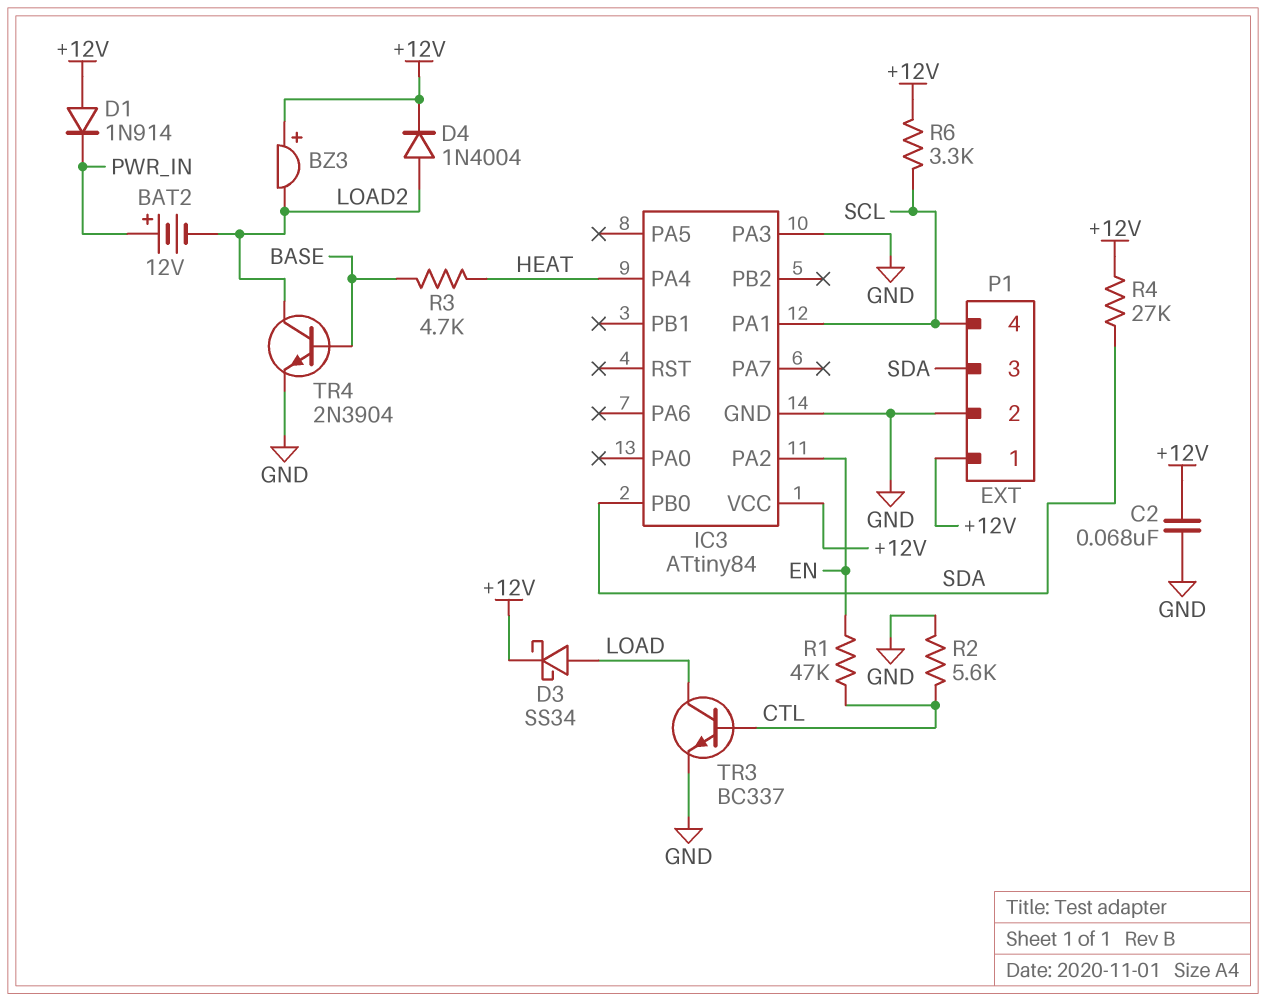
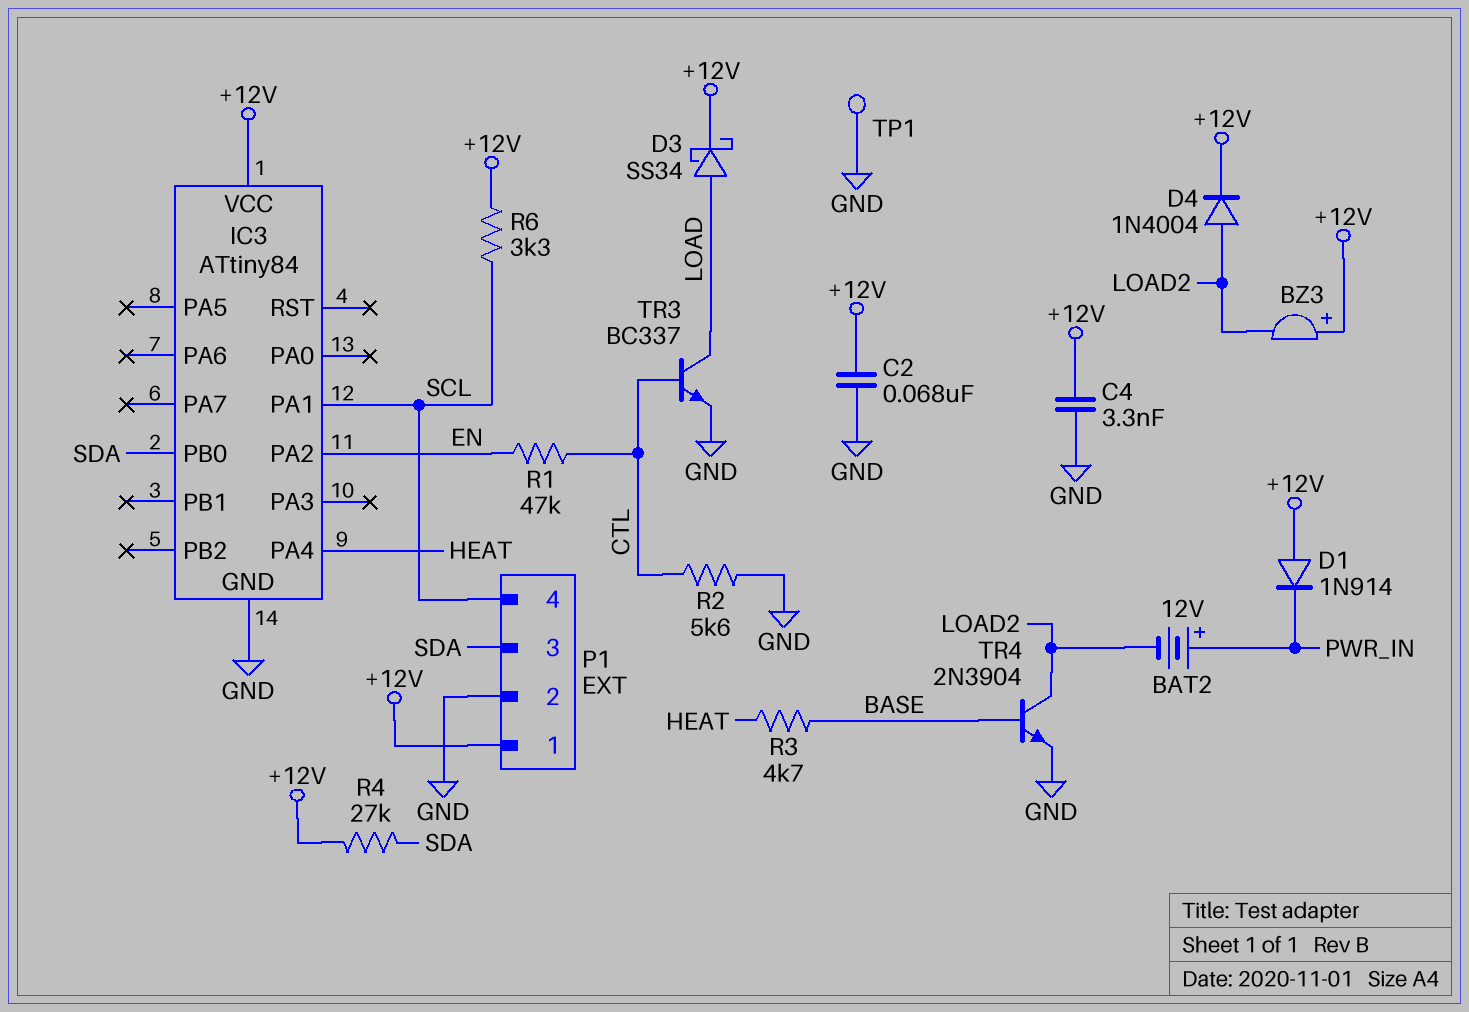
C4: none -> 3.3nF (+12V, GND)
IC3 pin PA3: GND -> none
TP1: none -> test point (GND)

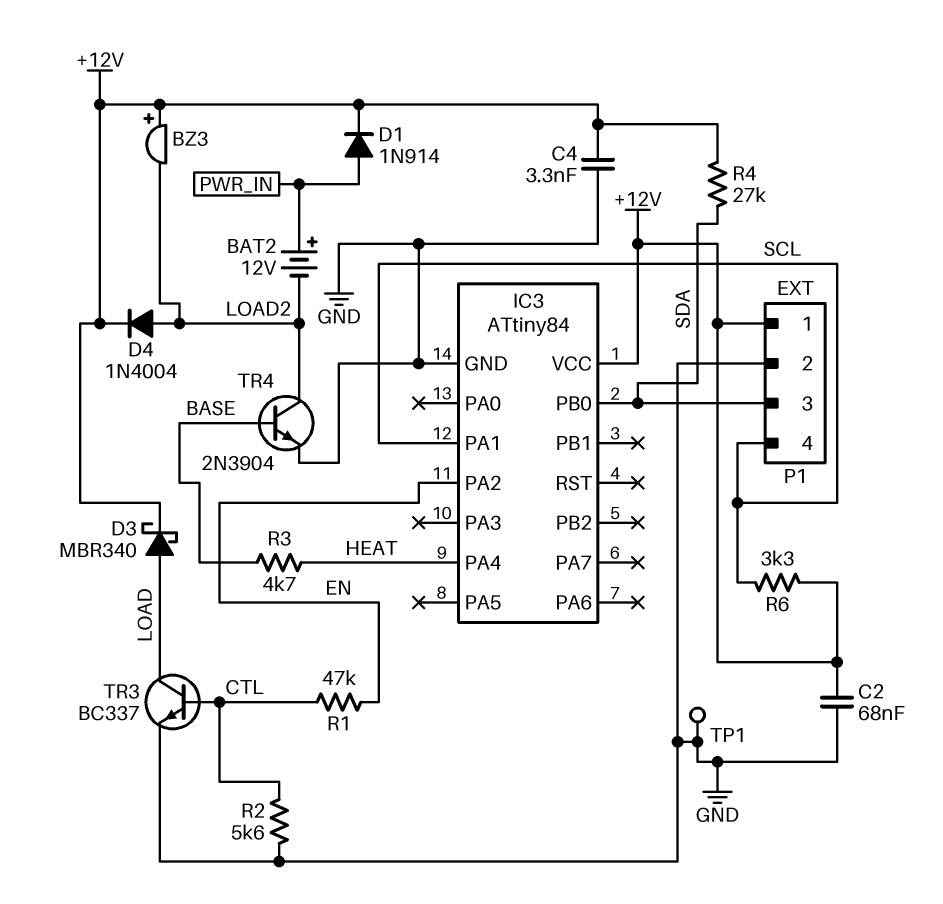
D1: diode 1N914 (A +12V, K PWR_IN) -> diode 1N914 (A PWR_IN, K +12V)
D3: schottky SS34 (A LOAD, K +12V) -> schottky MBR340 (A LOAD, K +12V)

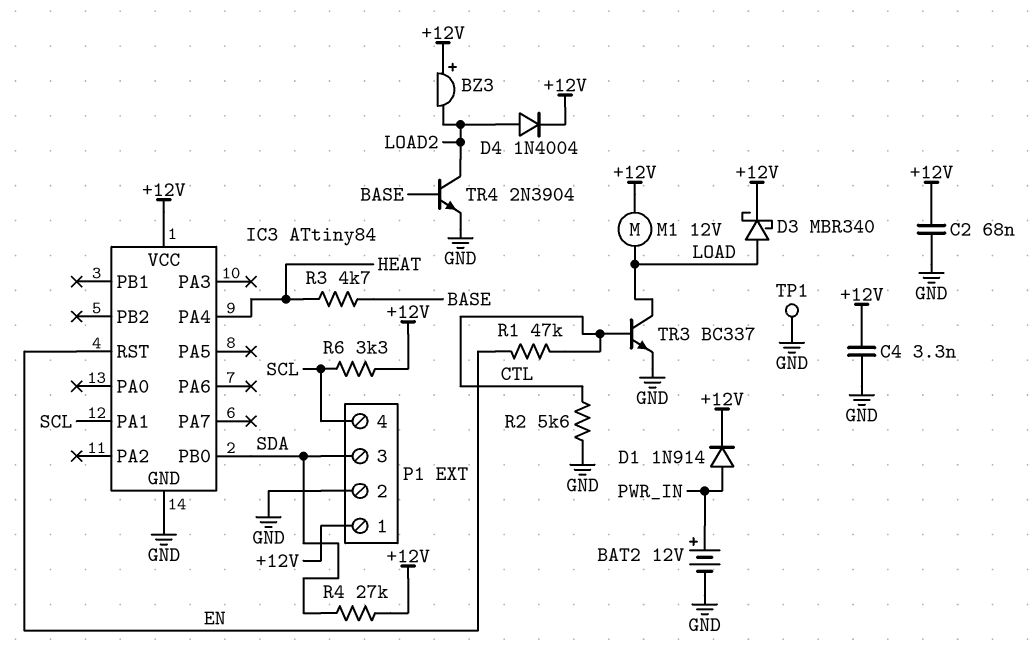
BAT2: 12V (plus PWR_IN, minus LOAD2) -> 12V (plus PWR_IN, minus GND)
IC3 pin PA2: EN -> none
IC3 pin RST: none -> EN
M1: none -> motor 12V (+12V, LOAD)

